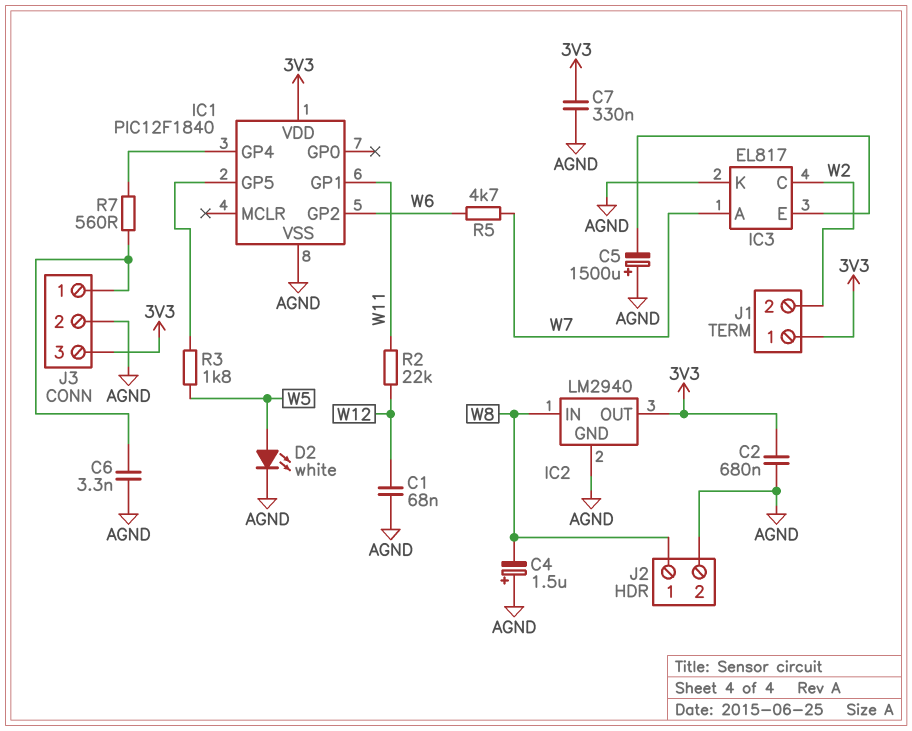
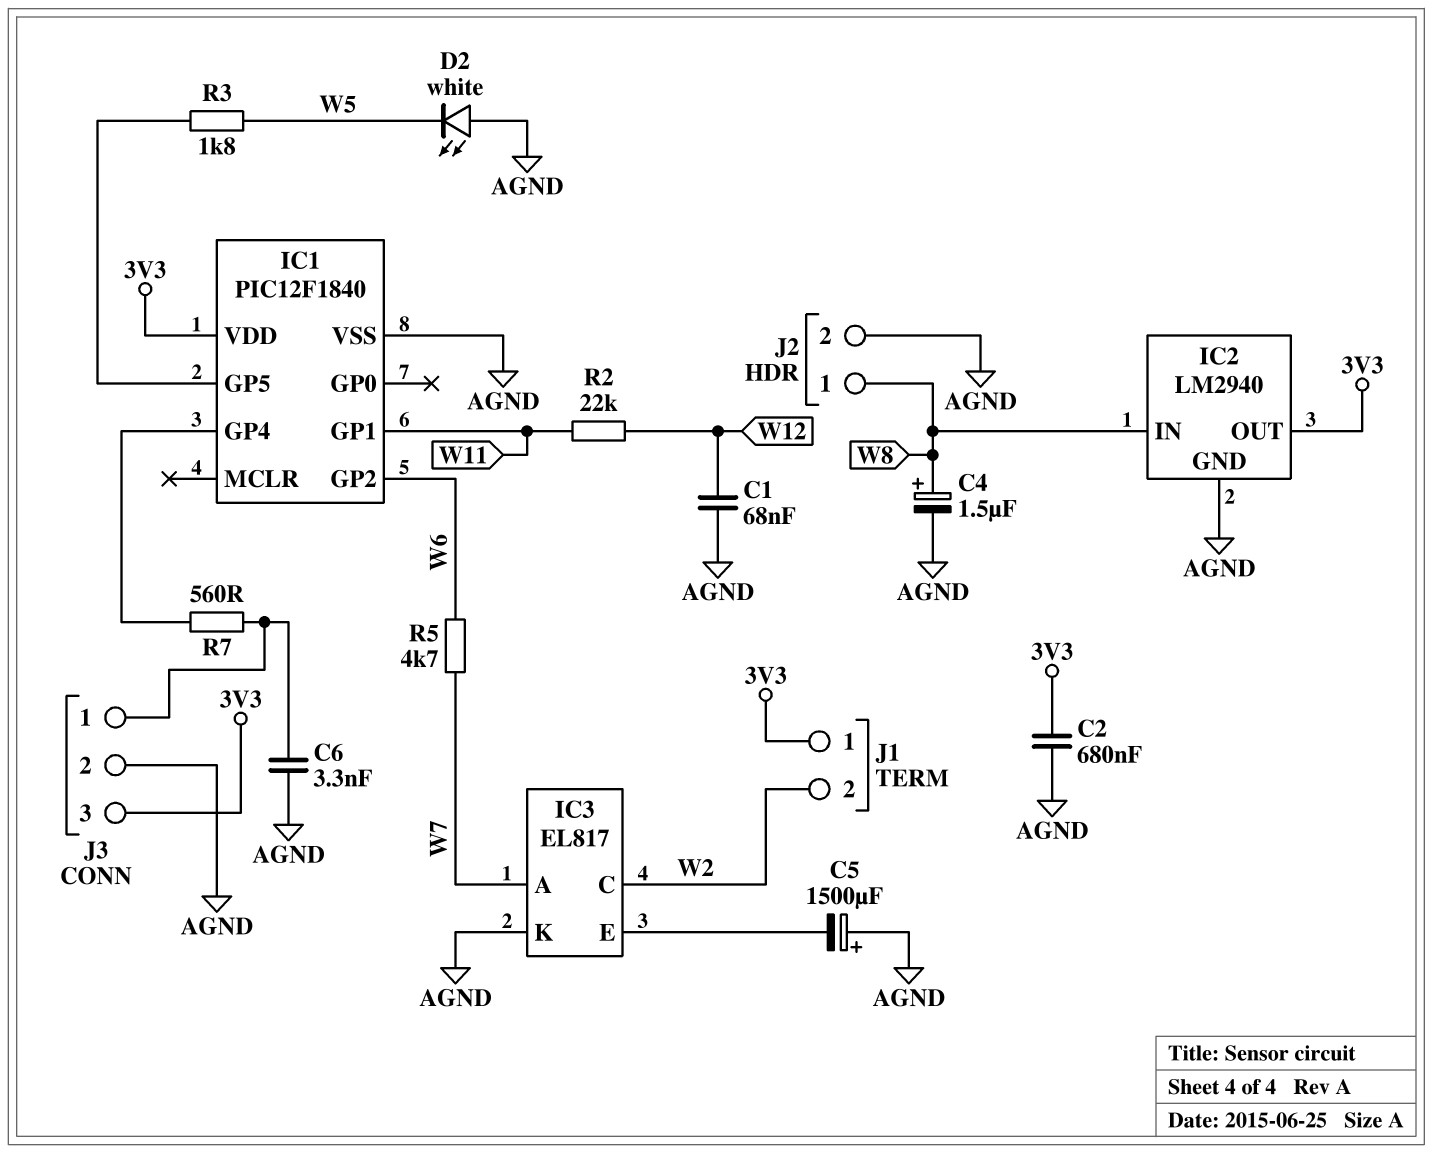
C4: 1.5uF (plus AGND, minus W8) -> 1.5uF (plus W8, minus AGND)
C7: 330nF (3V3, AGND) -> none
D2: LED white (A W5, K AGND) -> LED white (A AGND, K W5)

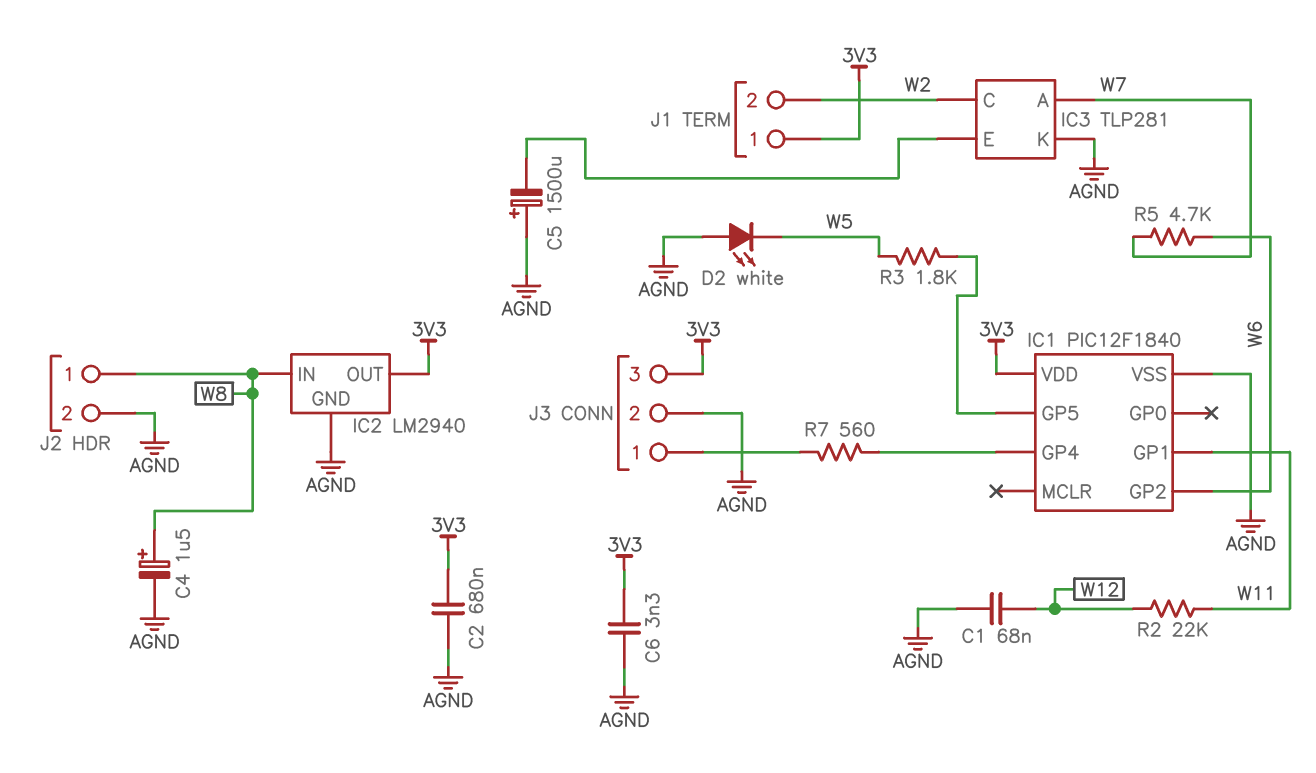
C6: 3.3nF (AGND, J3/1) -> 3.3nF (3V3, AGND)
IC3: EL817 -> TLP281

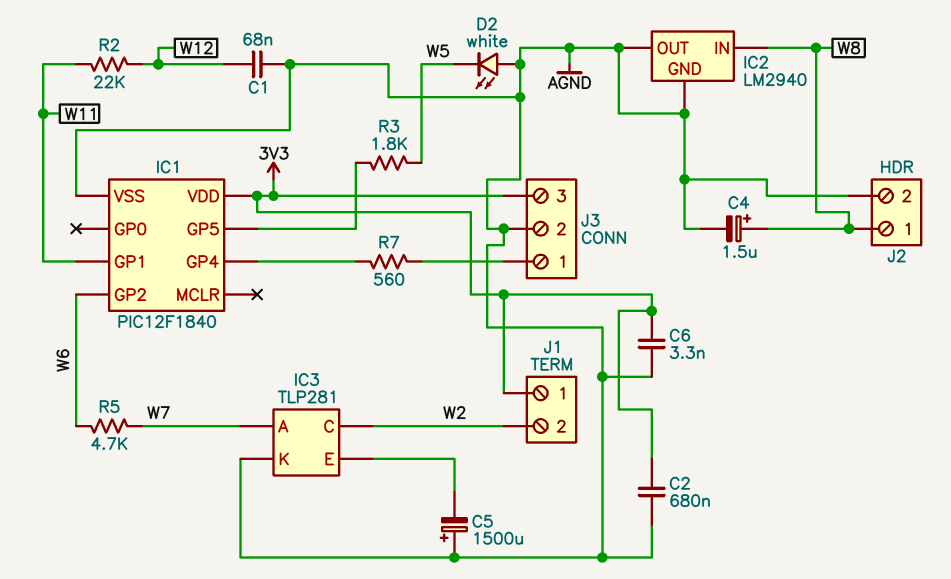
IC2 pin OUT: 3V3 -> AGND

